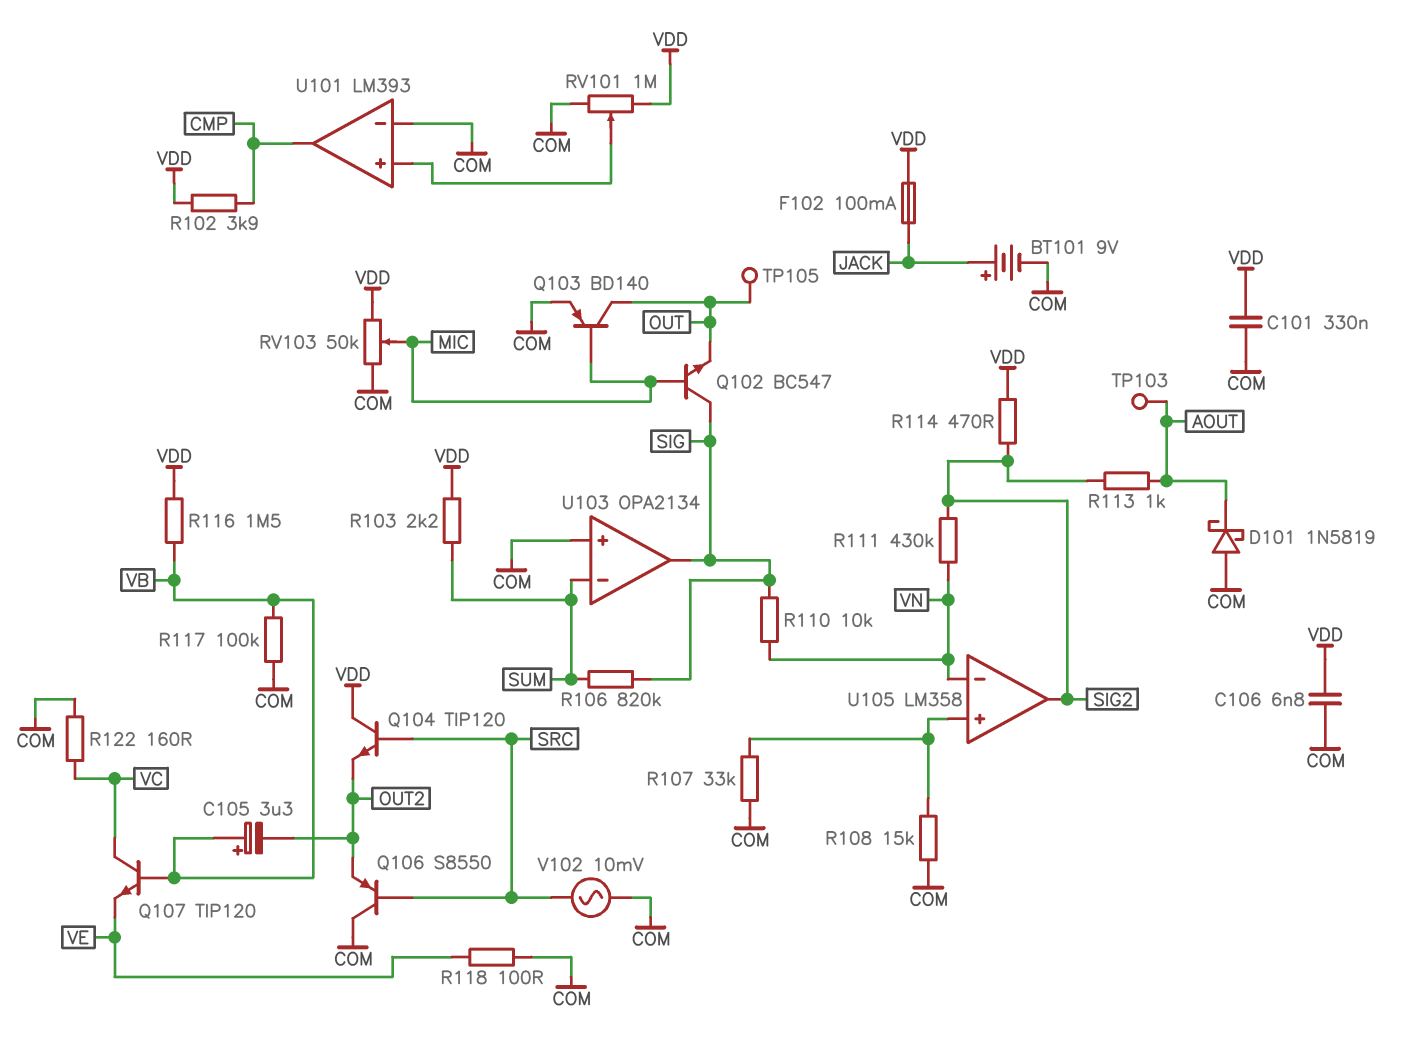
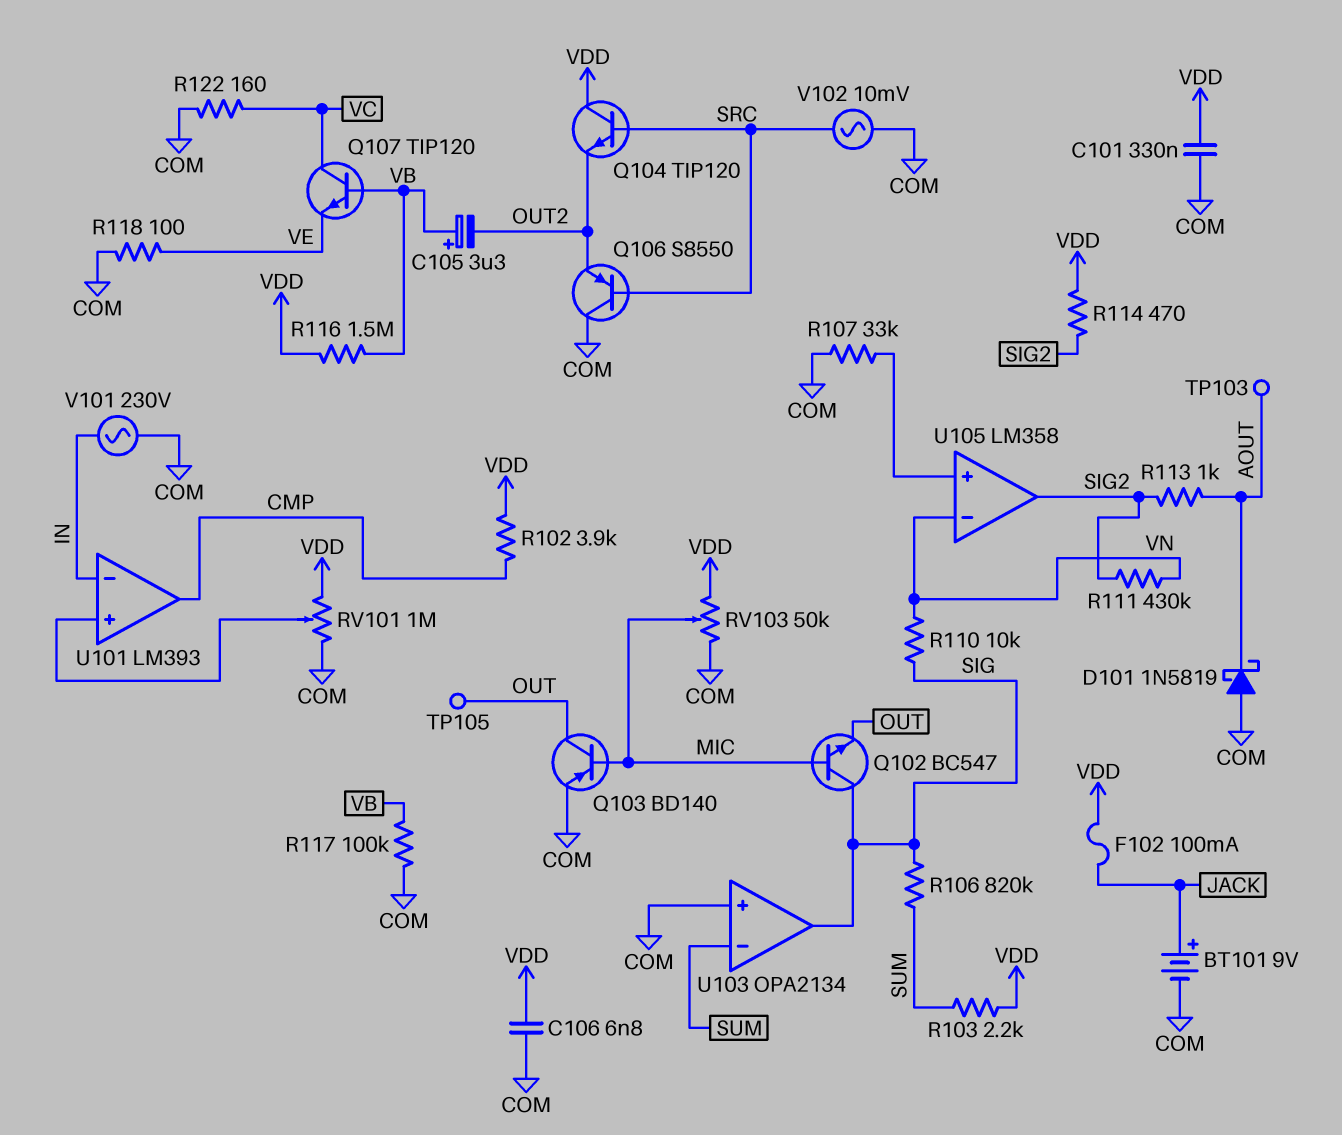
R108: 15k (COM, U105/in+) -> none
U101 pin in-: COM -> IN
V101: none -> AC 230V (COM, IN)

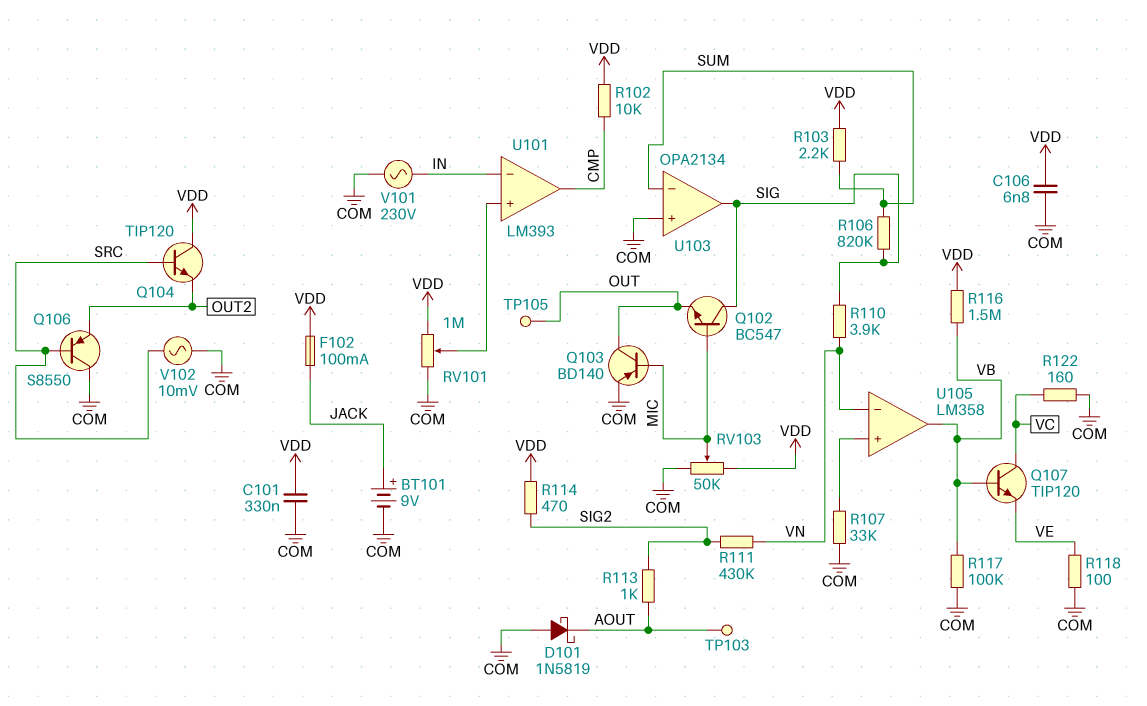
C105: 3.3uF (plus VB, minus OUT2) -> none
R102: 3.9k (CMP, VDD) -> 10k (CMP, VDD)
R110: 10k (SIG, VN) -> 3.9k (SIG, VN)
U105 pin out: SIG2 -> VB

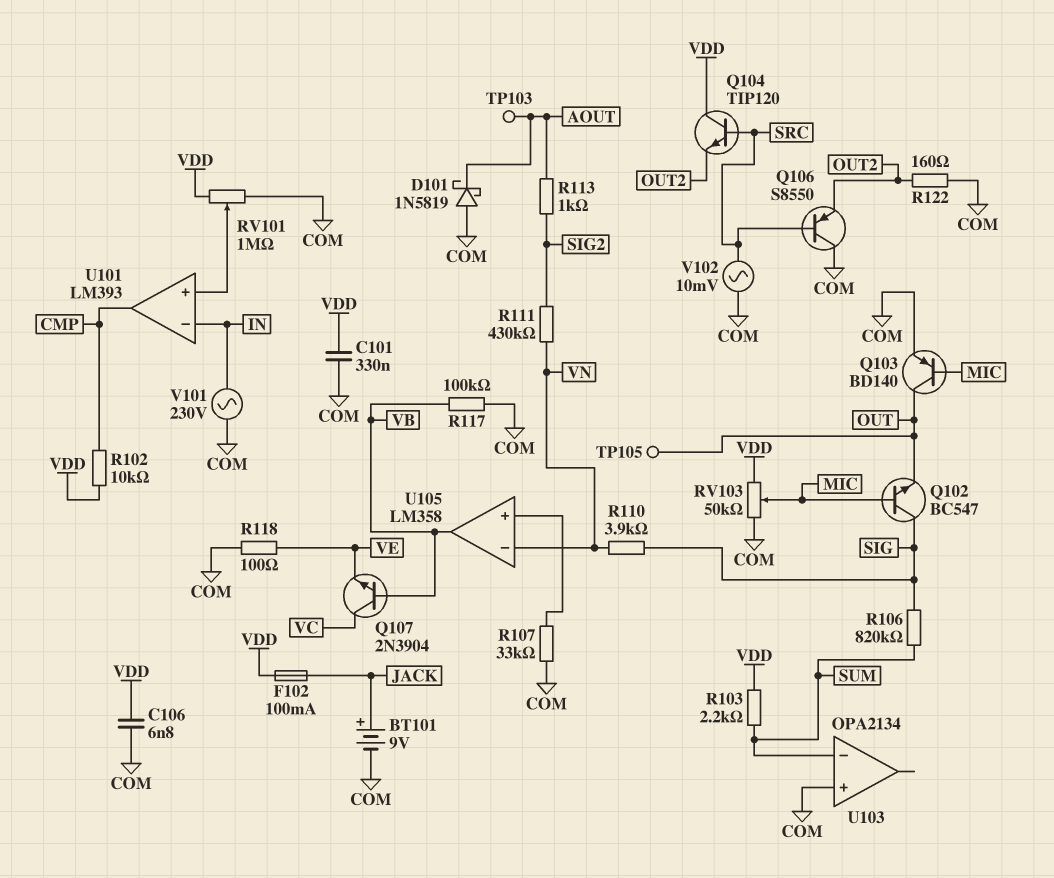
Q107: NPN TIP120 (B VB, C VC, E VE) -> NPN 2N3904 (B VB, C VC, E VE)
R114: 470 (SIG2, VDD) -> none
R116: 1.5M (VB, VDD) -> none
R122: 160 (COM, VC) -> 160 (COM, OUT2)
U103 pin out: SIG -> none

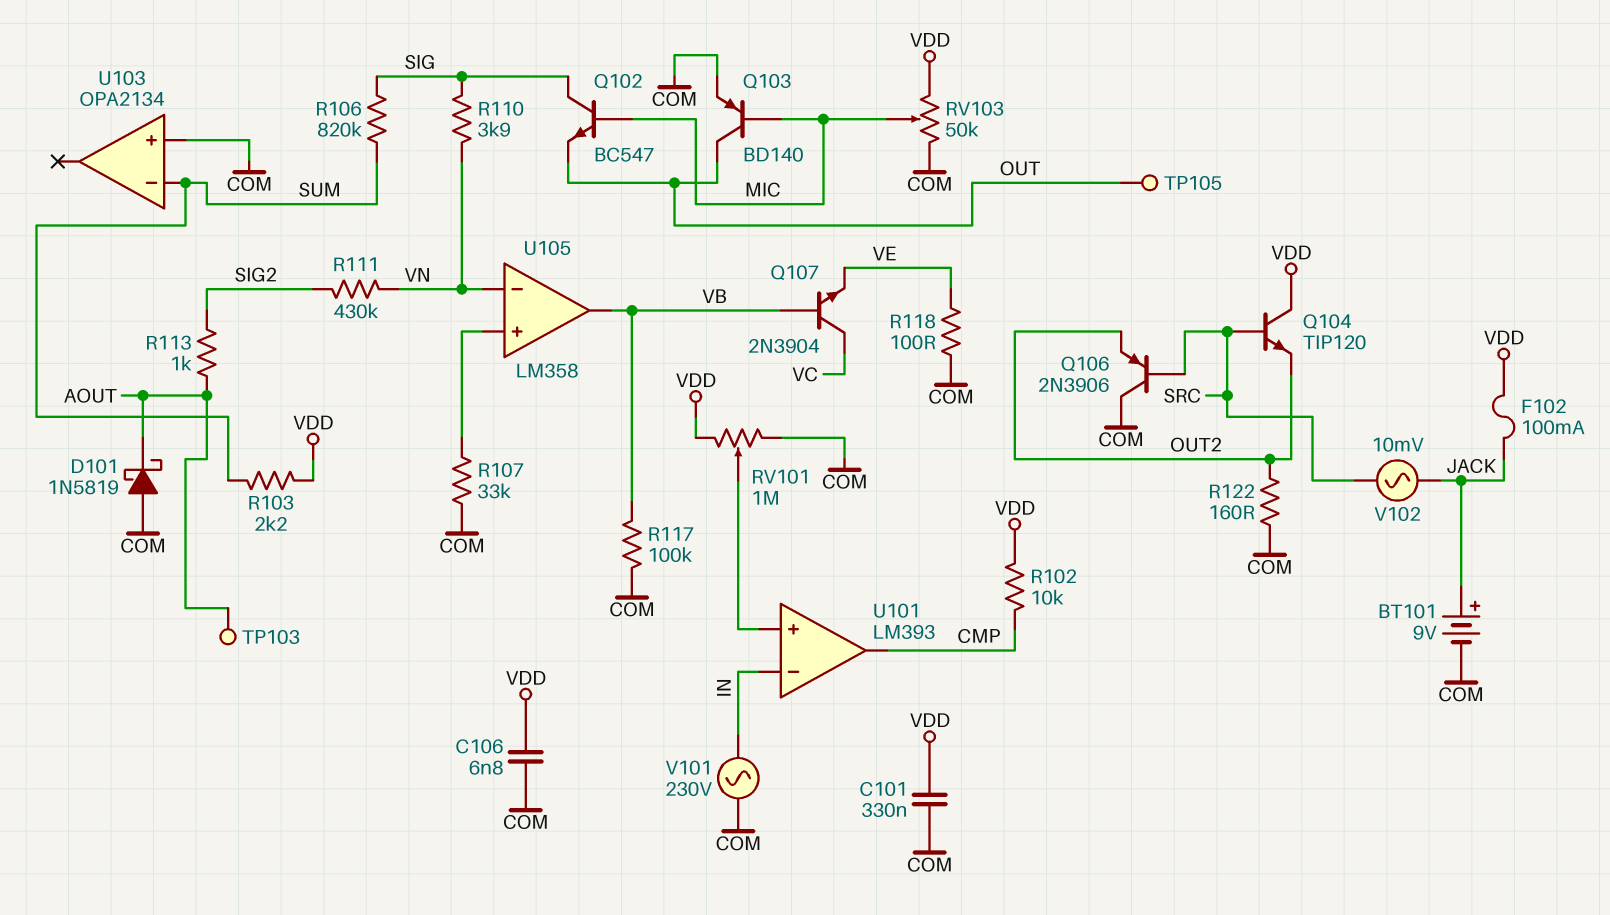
Q106: PNP S8550 (B SRC, C COM, E OUT2) -> PNP 2N3906 (B SRC, C COM, E OUT2)
V102: AC 10mV (COM, SRC) -> AC 10mV (JACK, SRC)

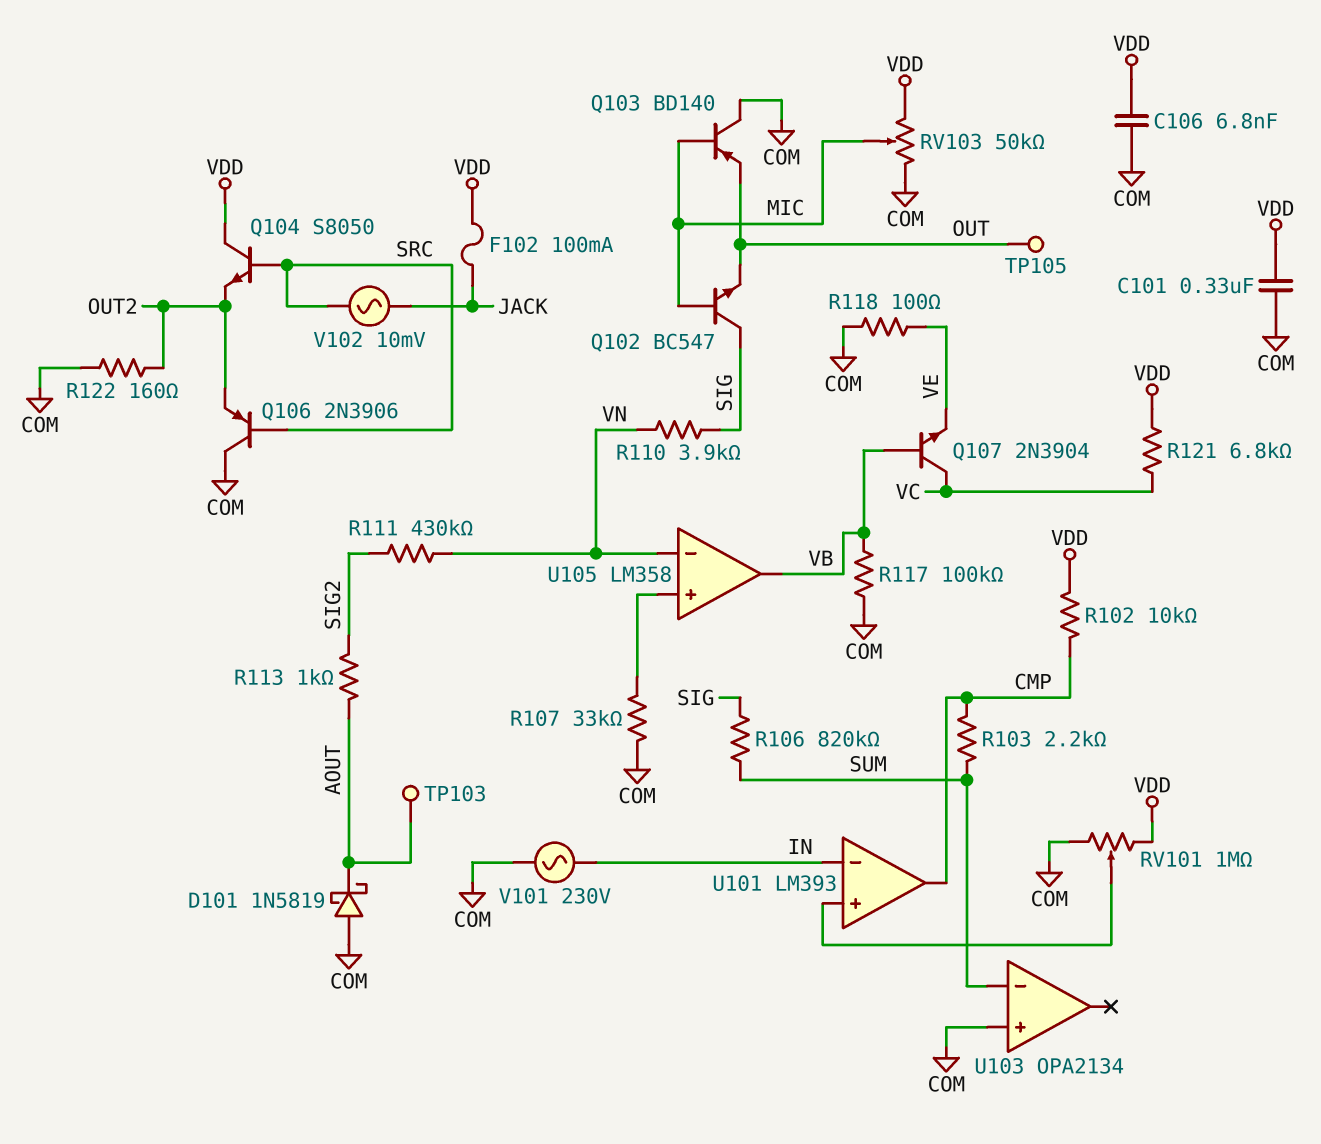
BT101: 9V (plus JACK, minus COM) -> none
Q103: PNP BD140 (B MIC, C OUT, E COM) -> PNP BD140 (B MIC, C COM, E OUT)
Q104: NPN TIP120 (B SRC, C VDD, E OUT2) -> NPN S8050 (B SRC, C VDD, E OUT2)
R103: 2.2k (SUM, VDD) -> 2.2k (CMP, SUM)
R121: none -> 6.8k (VC, VDD)

